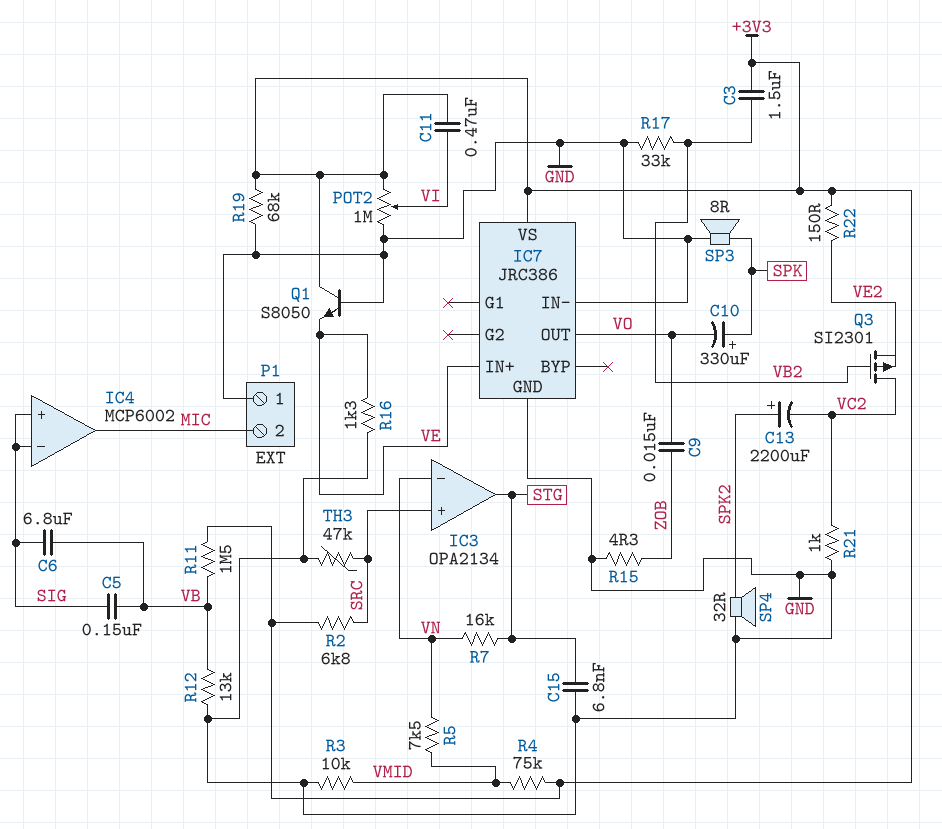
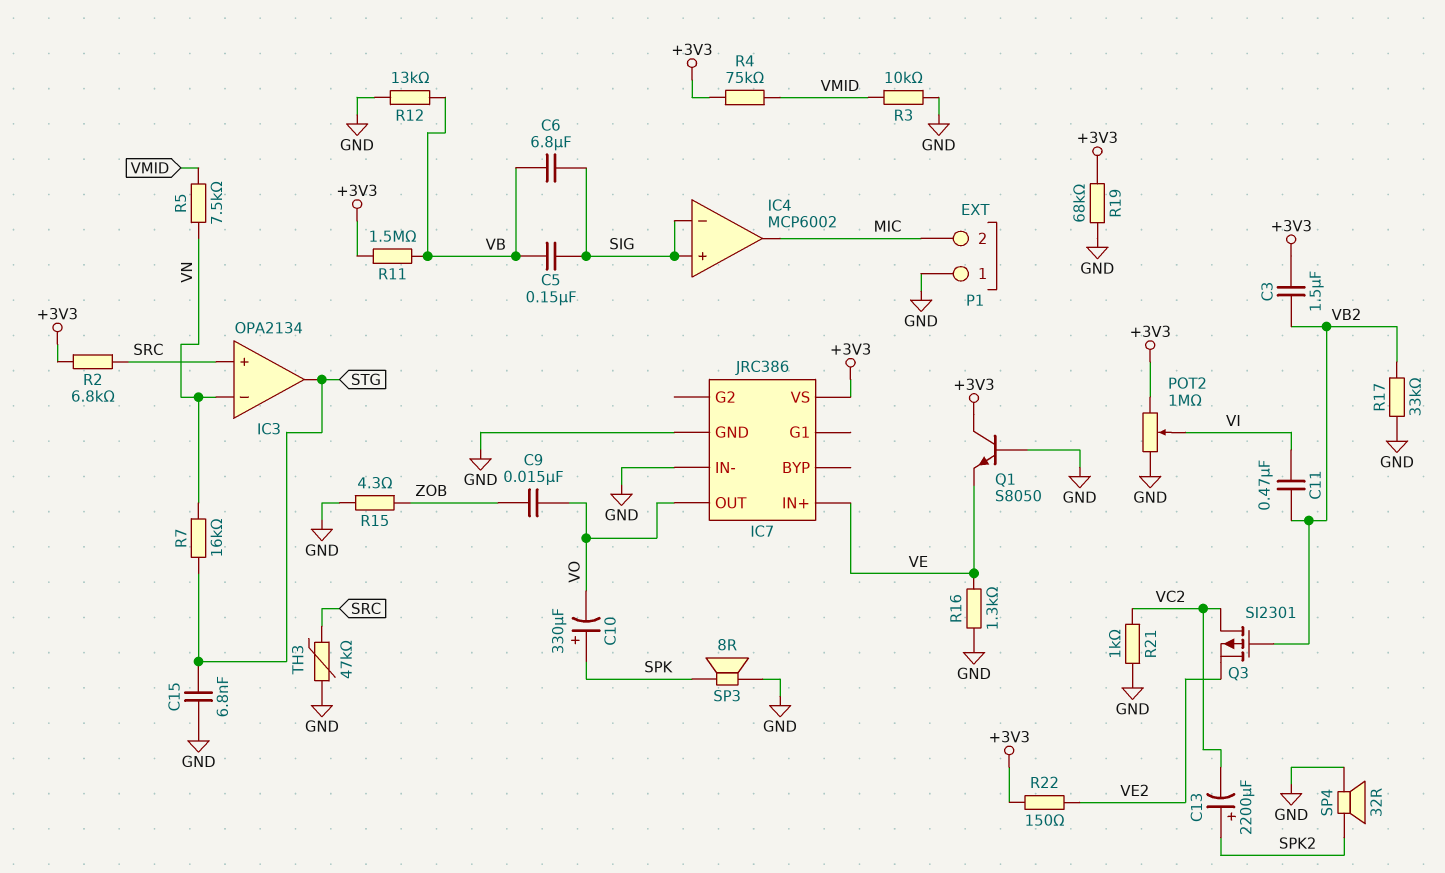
C11: 470nF (+3V3, VI) -> 470nF (VB2, VI)

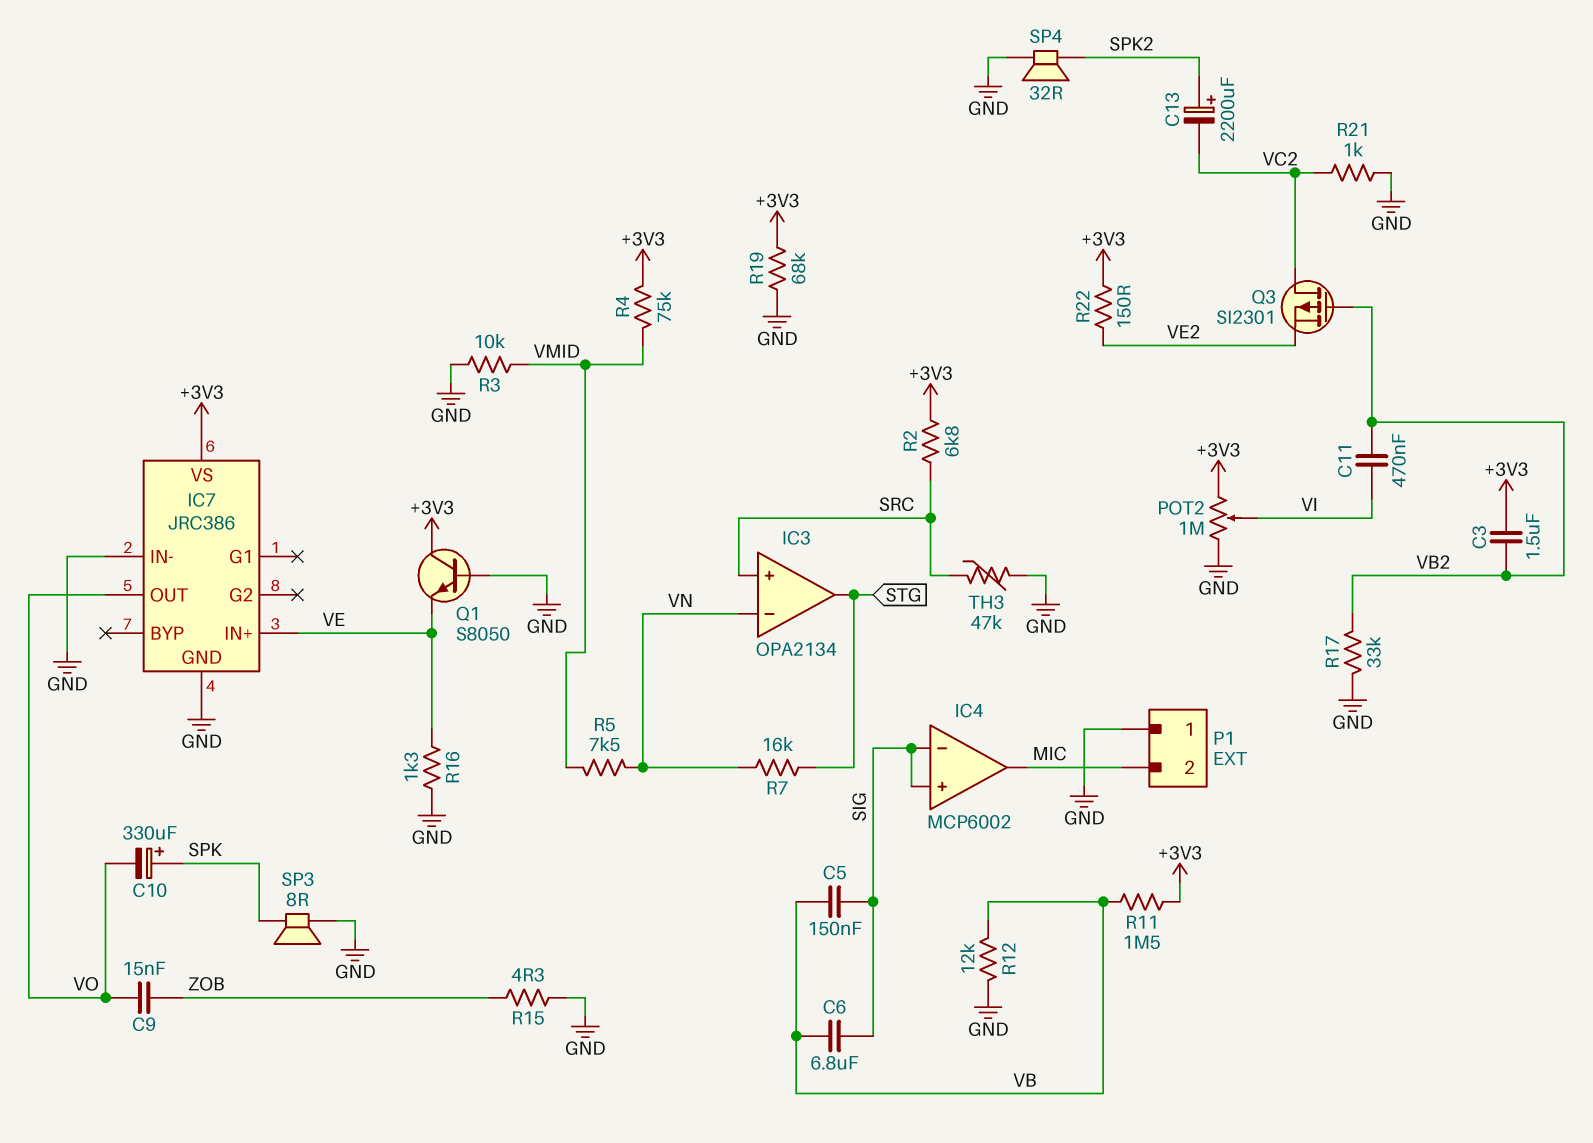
C15: 6.8nF (GND, STG) -> none
R12: 13k (GND, VB) -> 12k (GND, VB)

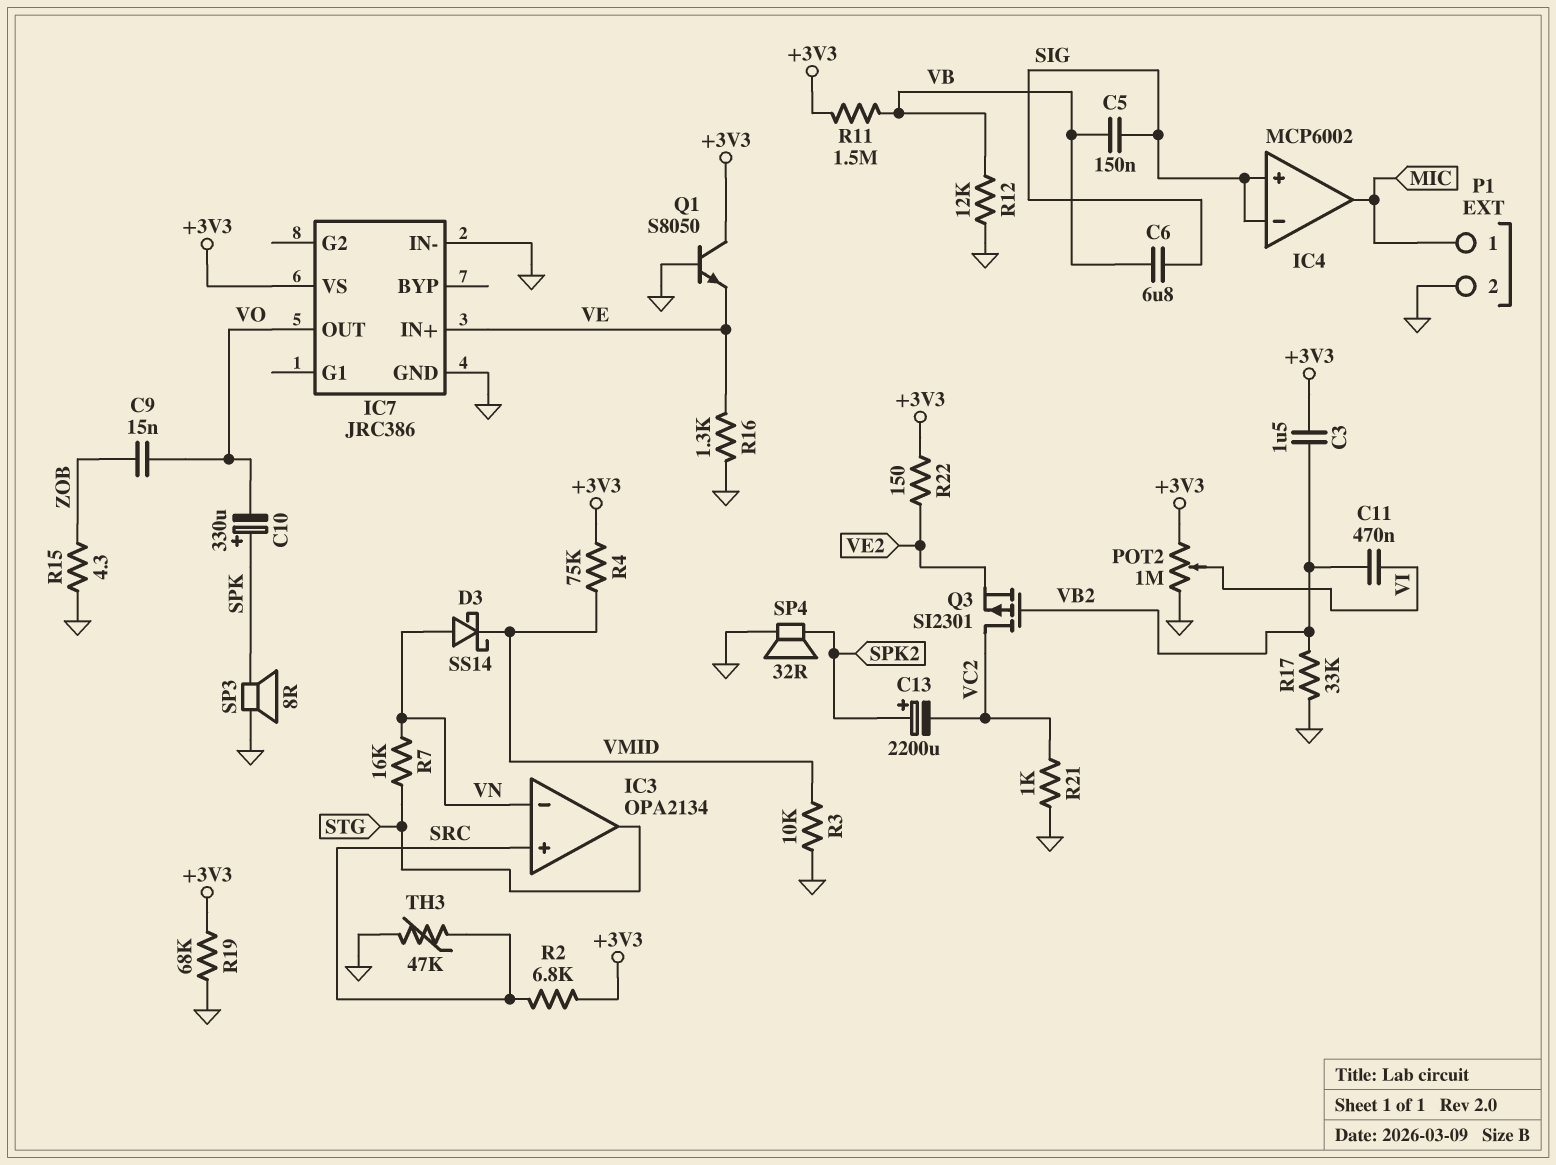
D3: none -> schottky SS14 (A VN, K VMID)
P1 pin 1: GND -> MIC
P1 pin 2: MIC -> GND
R5: 7.5k (VMID, VN) -> none

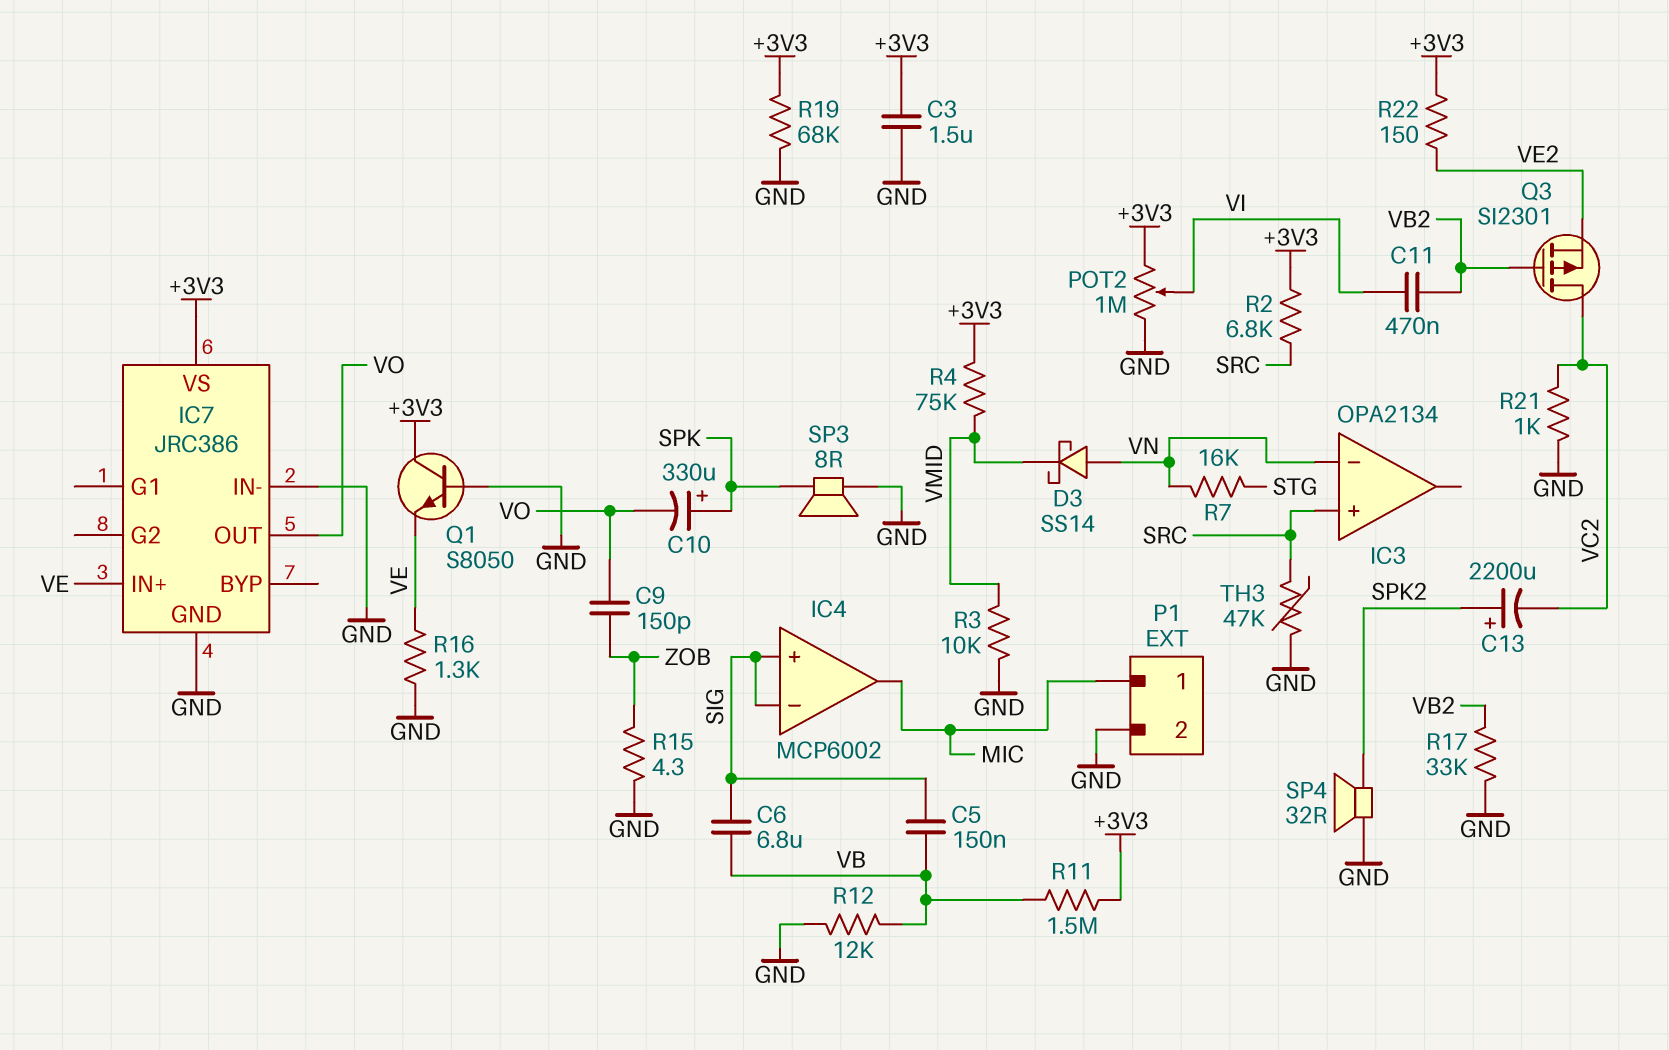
C3: 1.5uF (+3V3, VB2) -> 1.5uF (+3V3, GND)
C9: 15nF (VO, ZOB) -> 150pF (VO, ZOB)
IC3 pin out: STG -> none

